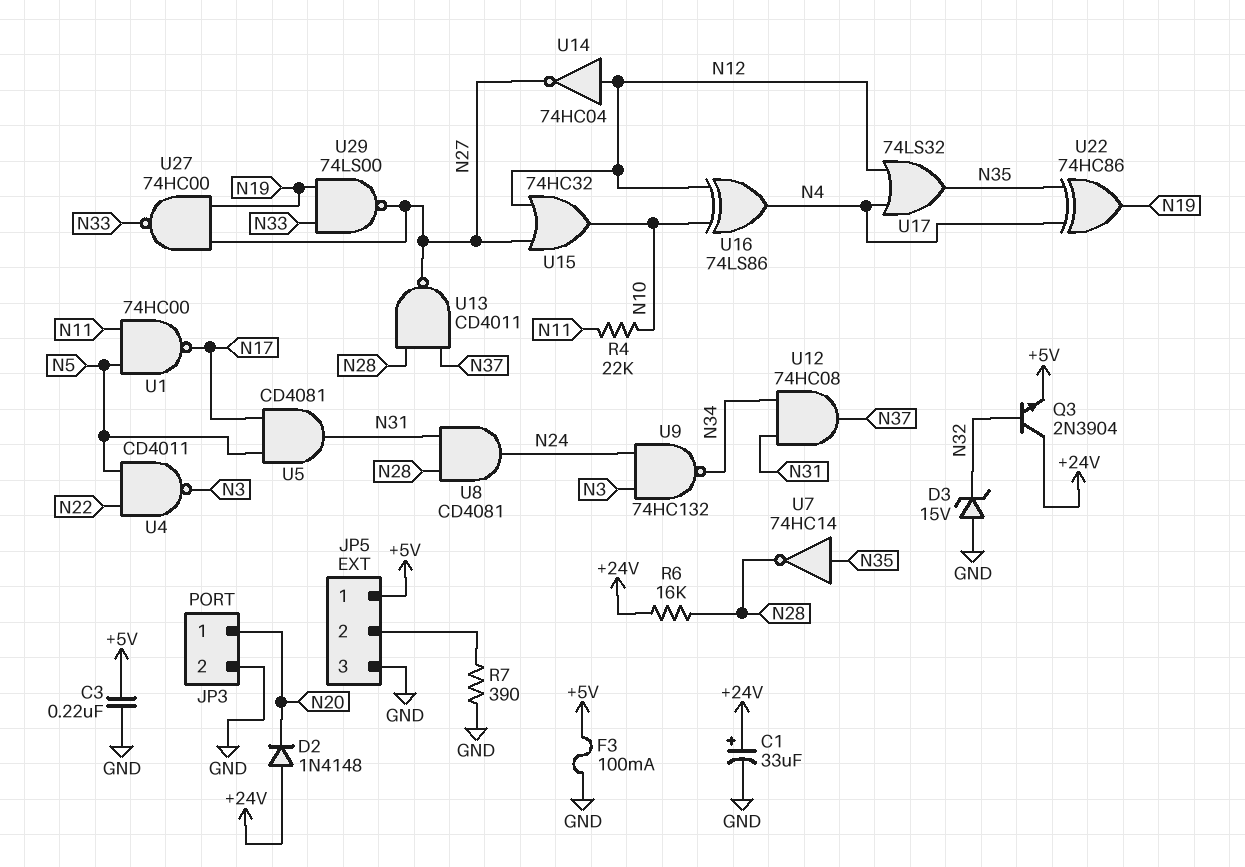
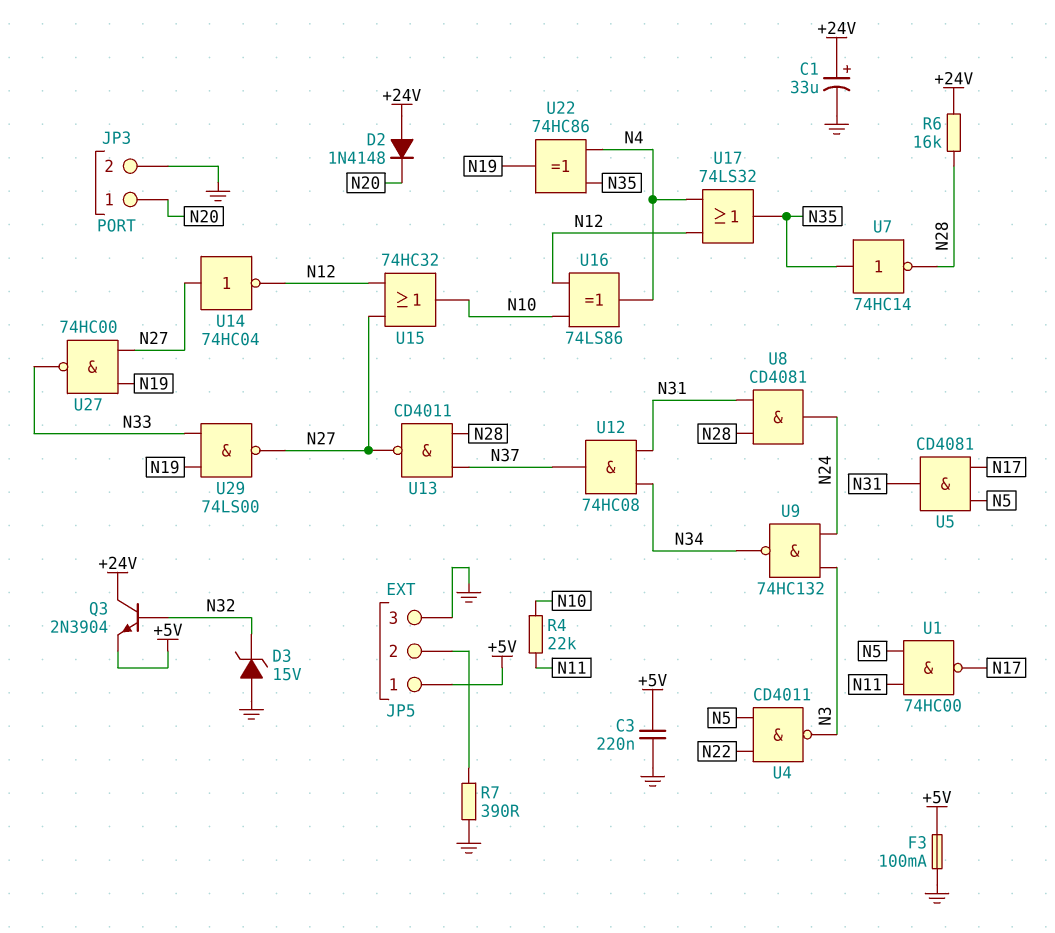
U14: NOT 74HC04 (in N12, out N27) -> NOT 74HC04 (in N27, out N12)

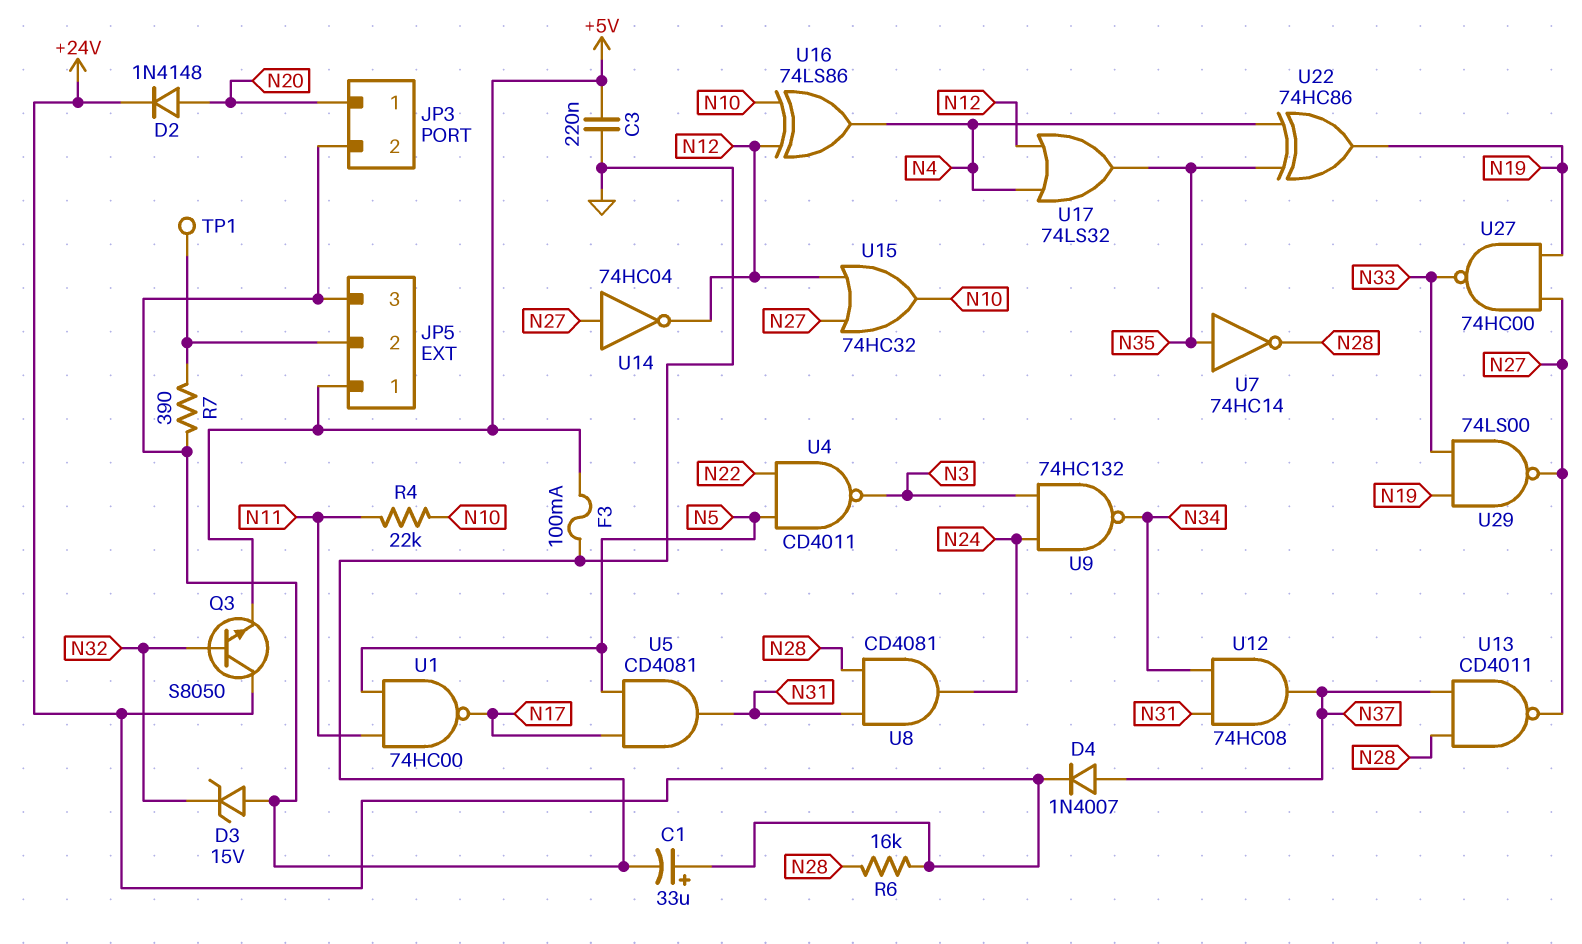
D2: diode 1N4148 (A +24V, K N20) -> diode 1N4148 (A N20, K +24V)
D4: none -> diode 1N4007 (A N37, K +24V)
Q3: NPN 2N3904 (B N32, C +24V, E +5V) -> NPN S8050 (B N32, C +24V, E +5V)
TP1: none -> test point (JP5/2)

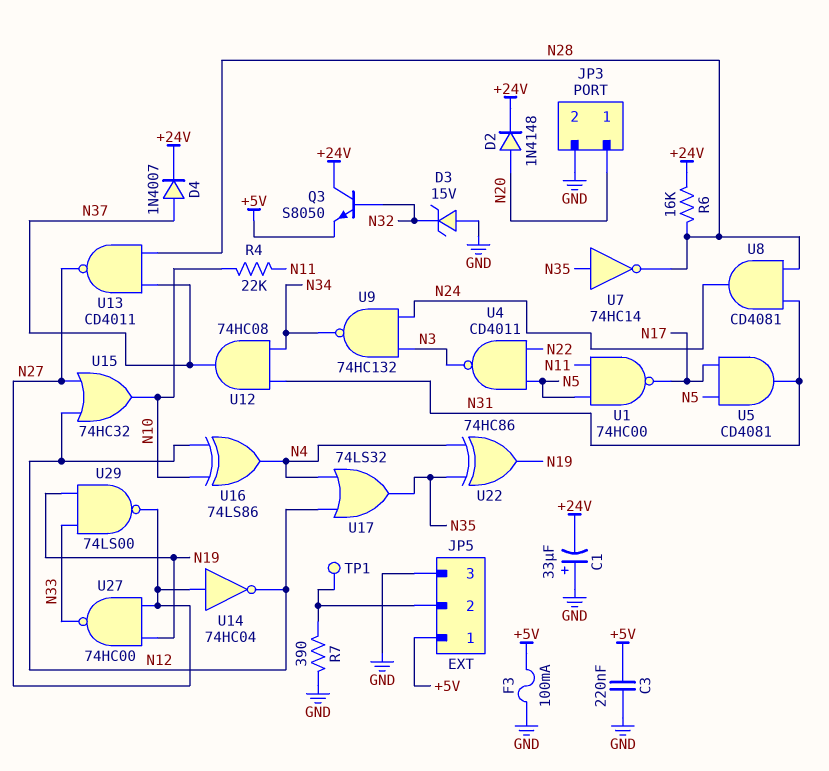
C1: 33uF (plus +24V, minus GND) -> 33uF (plus GND, minus +24V)

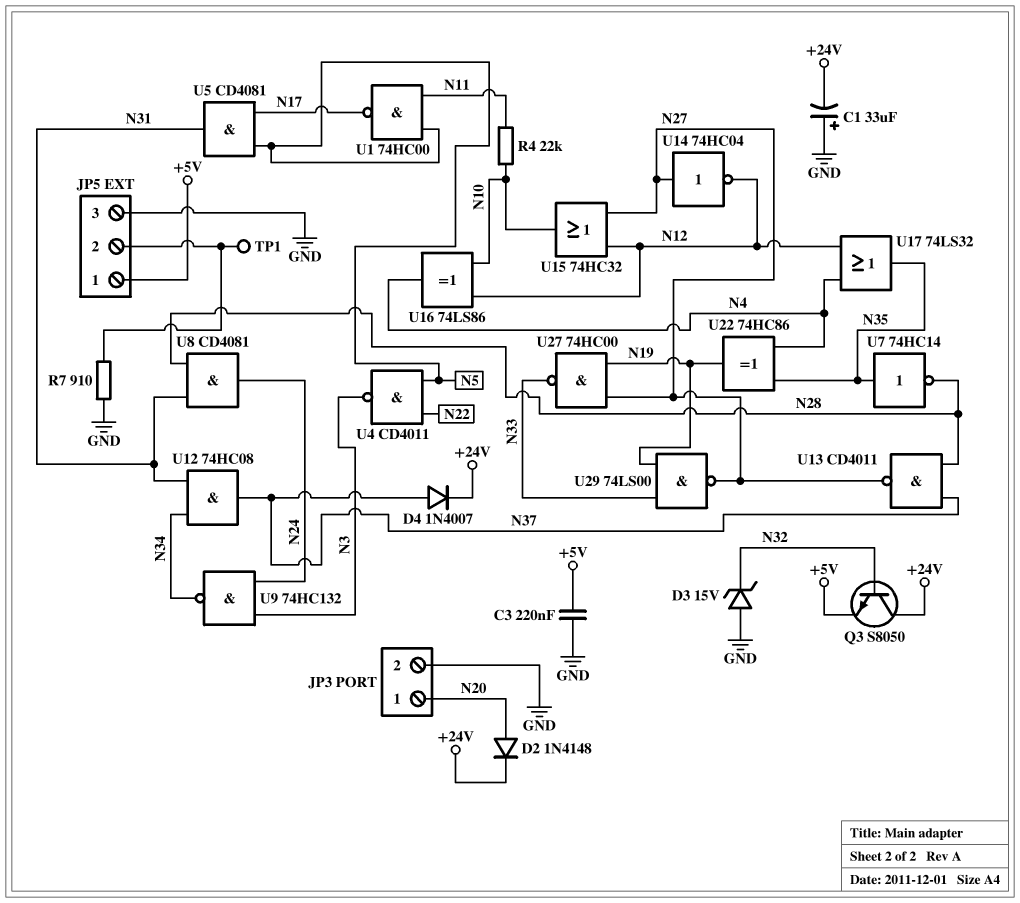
F3: 100mA (+5V, GND) -> none
R6: 16k (+24V, N28) -> none
R7: 390 (GND, JP5/2) -> 910 (GND, JP5/2)

